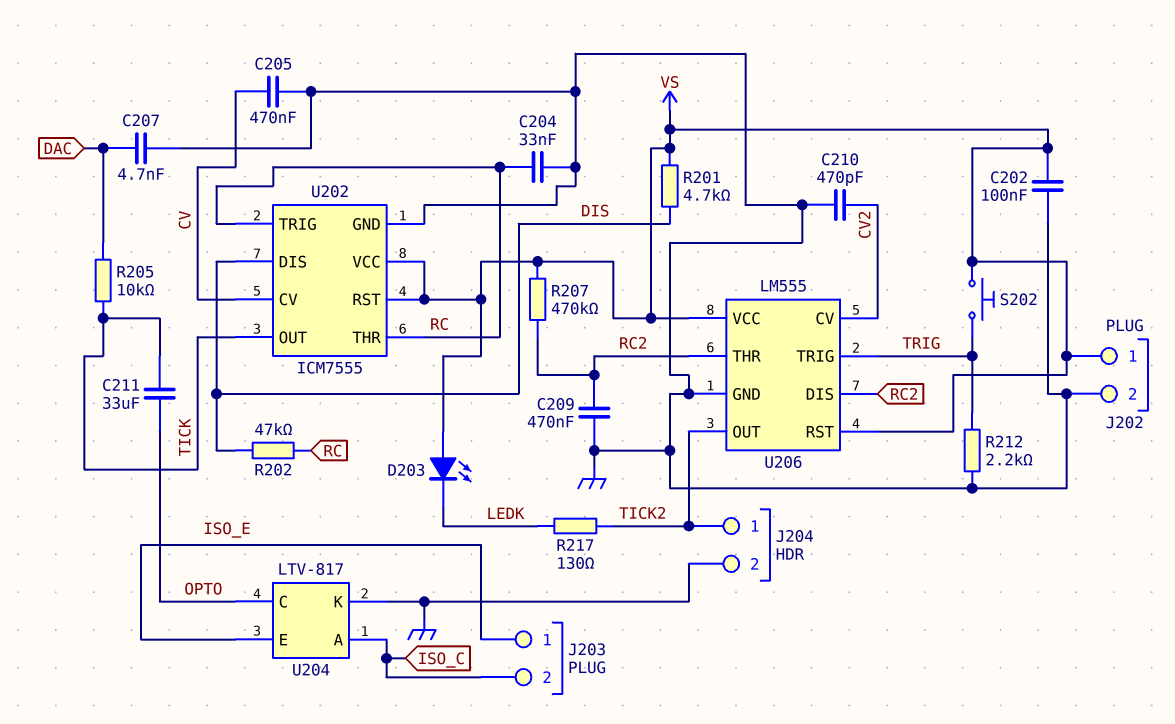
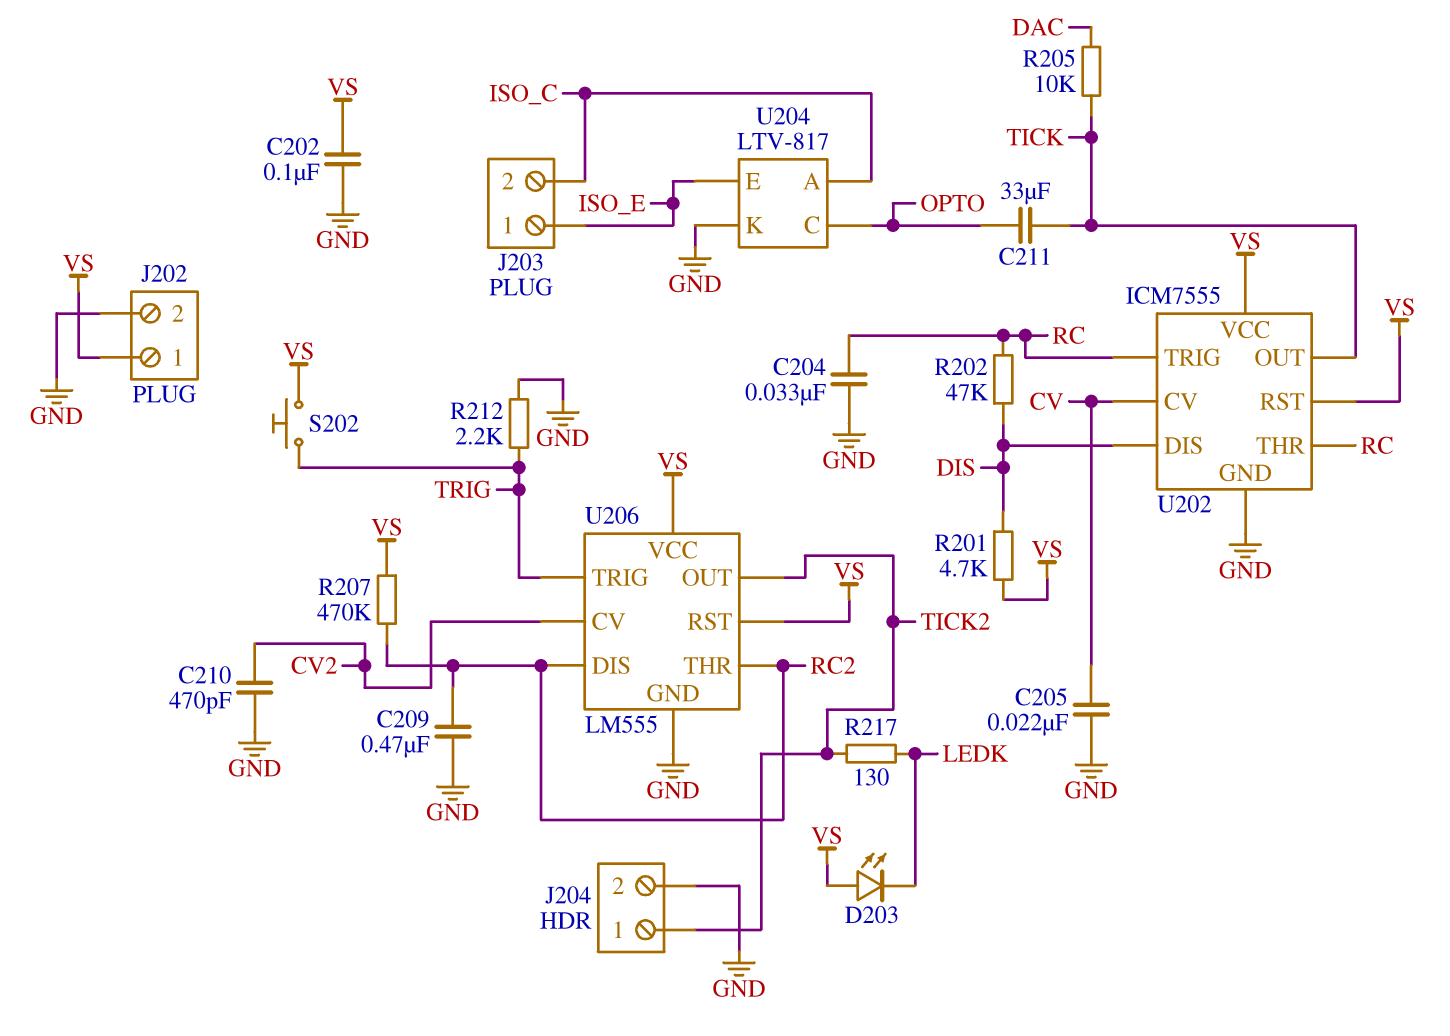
C205: 470nF (CV, GND) -> 22nF (CV, GND)
C207: 4.7nF (DAC, GND) -> none

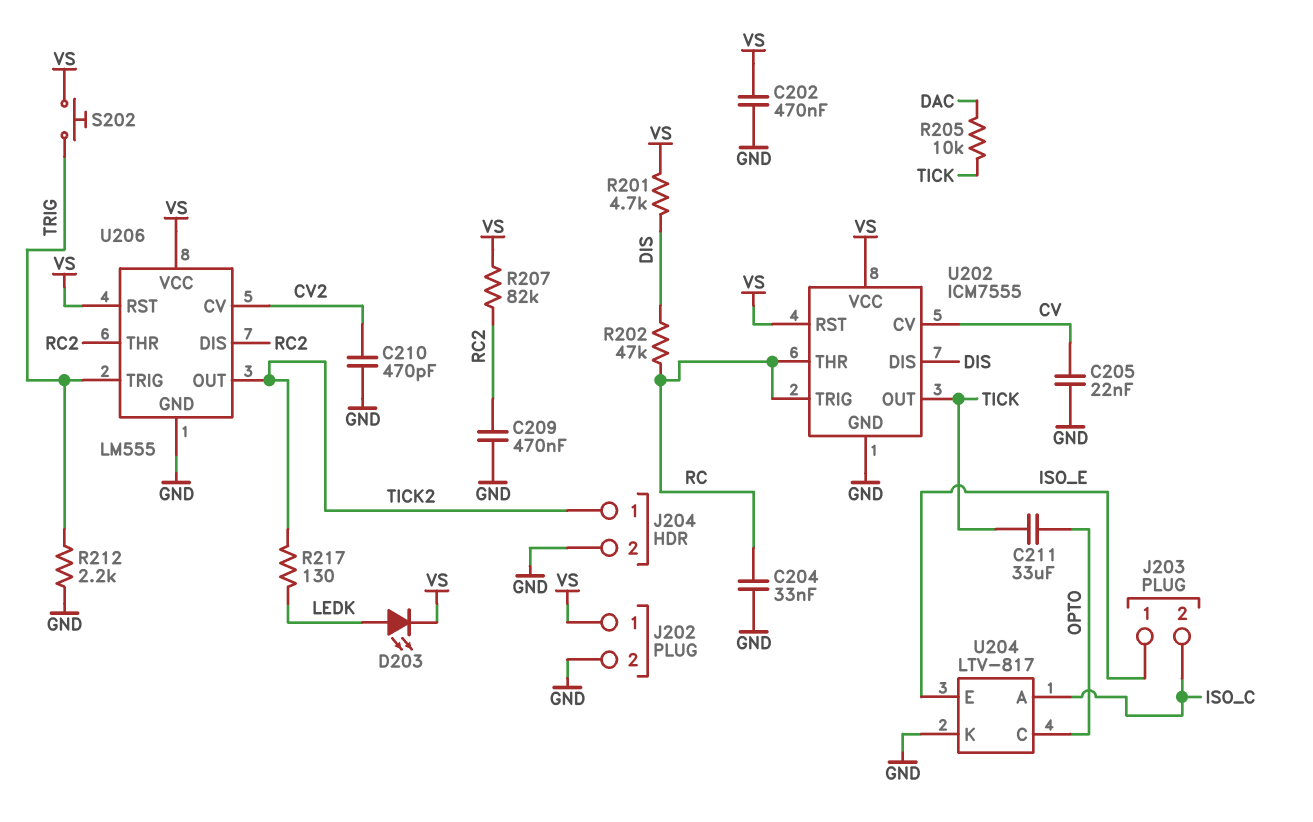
C202: 100nF (GND, VS) -> 470nF (GND, VS)
D203: LED (A VS, K LEDK) -> LED (A LEDK, K VS)
R207: 470k (RC2, VS) -> 82k (RC2, VS)

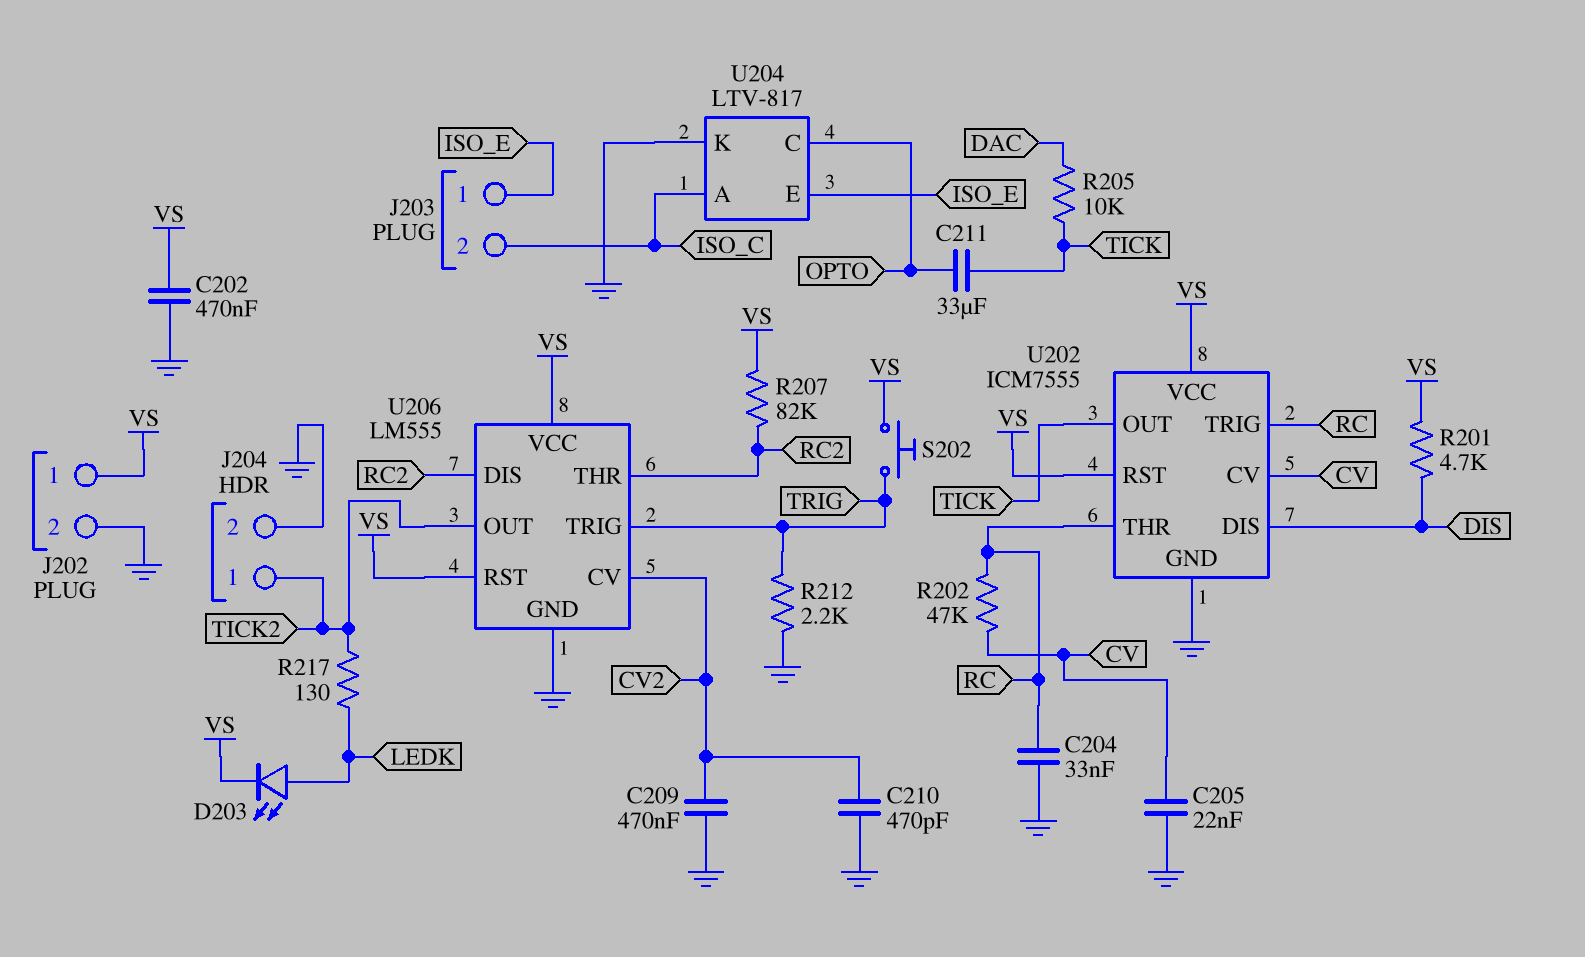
C209: 470nF (GND, RC2) -> 470nF (CV2, GND)
R202: 47k (DIS, RC) -> 47k (CV, RC)

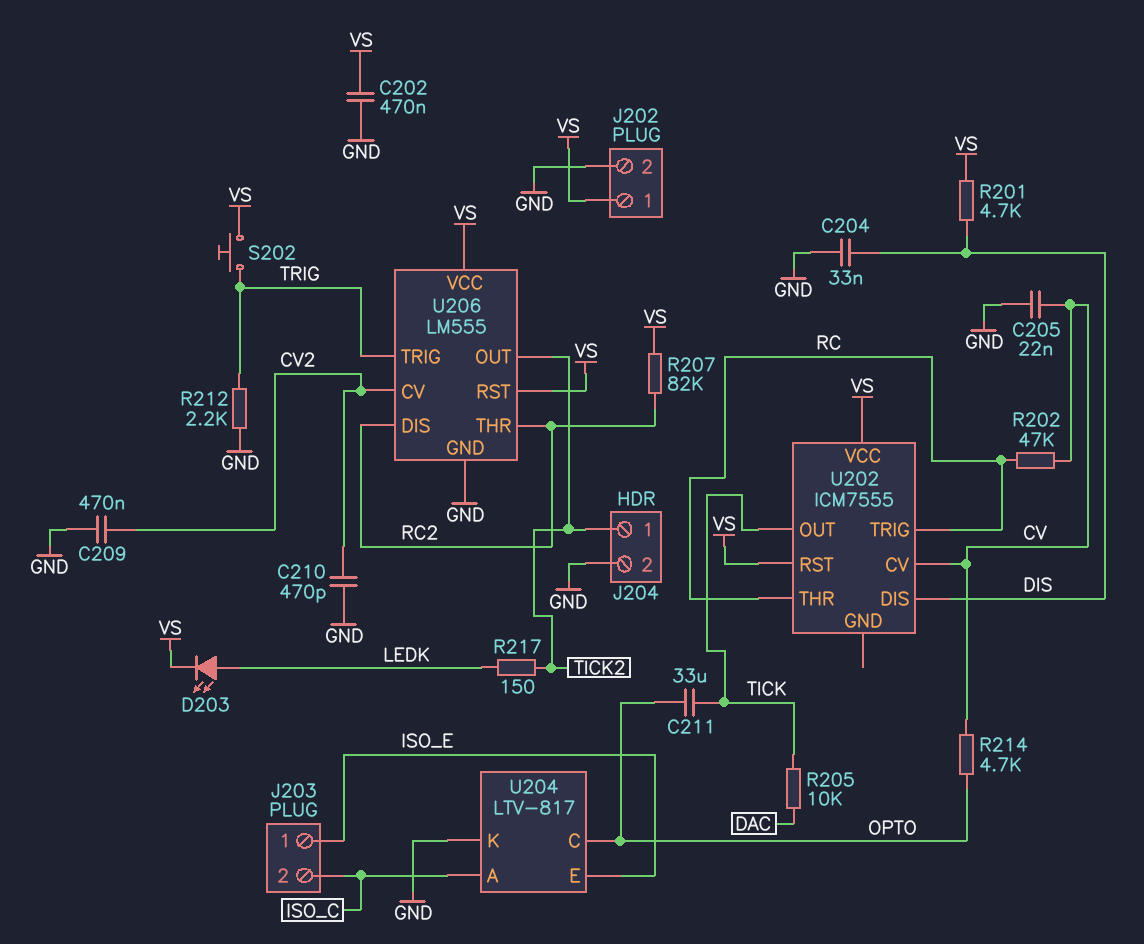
C204: 33nF (GND, RC) -> 33nF (DIS, GND)
R214: none -> 4.7k (CV, OPTO)
R217: 130 (LEDK, TICK2) -> 150 (LEDK, TICK2)
U202 pin GND: GND -> none

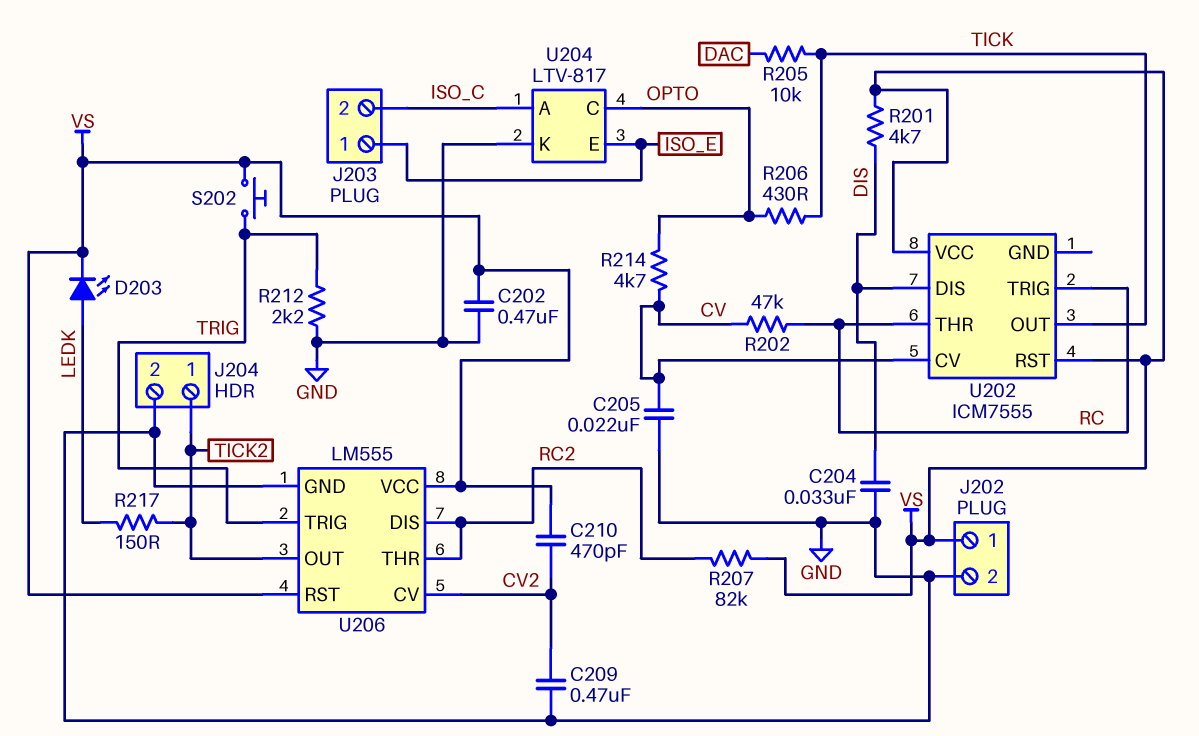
C210: 470pF (CV2, GND) -> 470pF (CV2, VS)
C211: 33uF (OPTO, TICK) -> none
R206: none -> 430 (OPTO, TICK)

